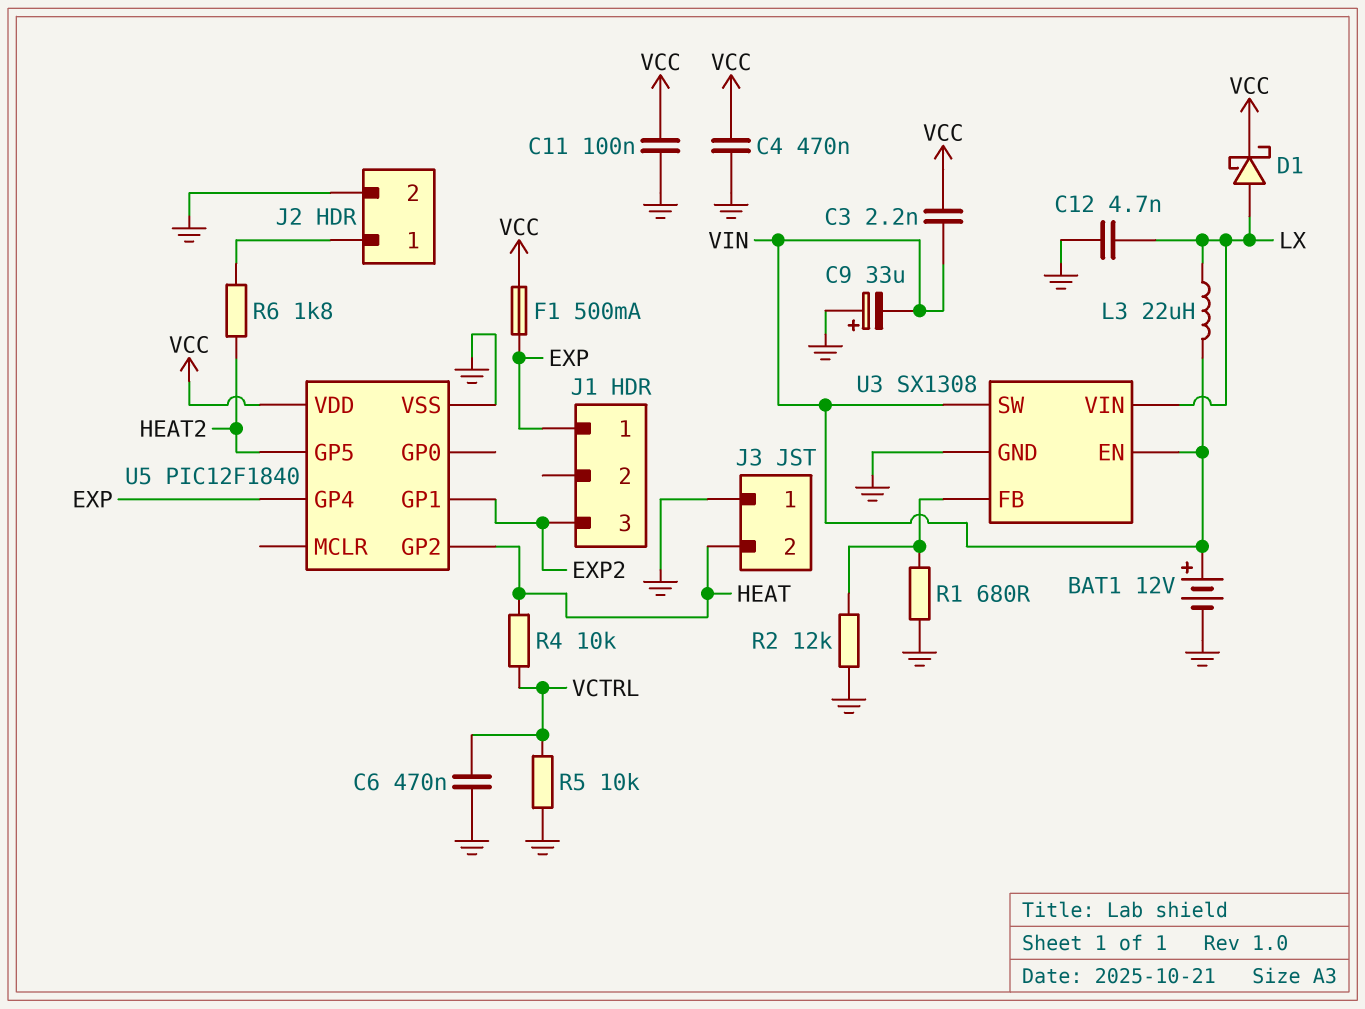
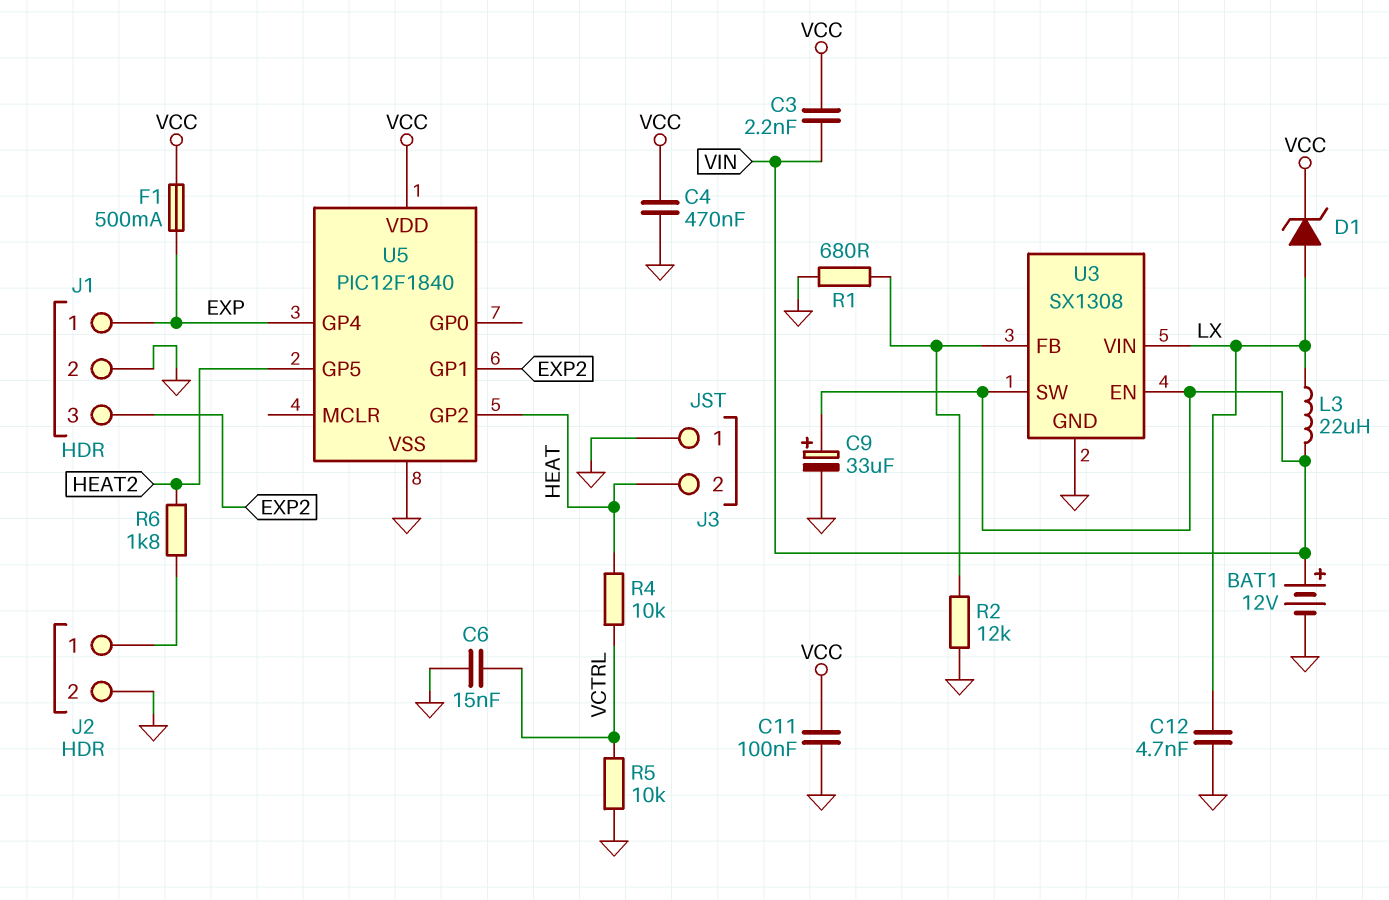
C6: 470nF (GND, VCTRL) -> 15nF (GND, VCTRL)
C9: 33uF (plus GND, minus VIN) -> 33uF (plus VIN, minus GND)
D1: schottky (A LX, K VCC) -> zener (A LX, K VCC)
J1 pin 2: none -> GND

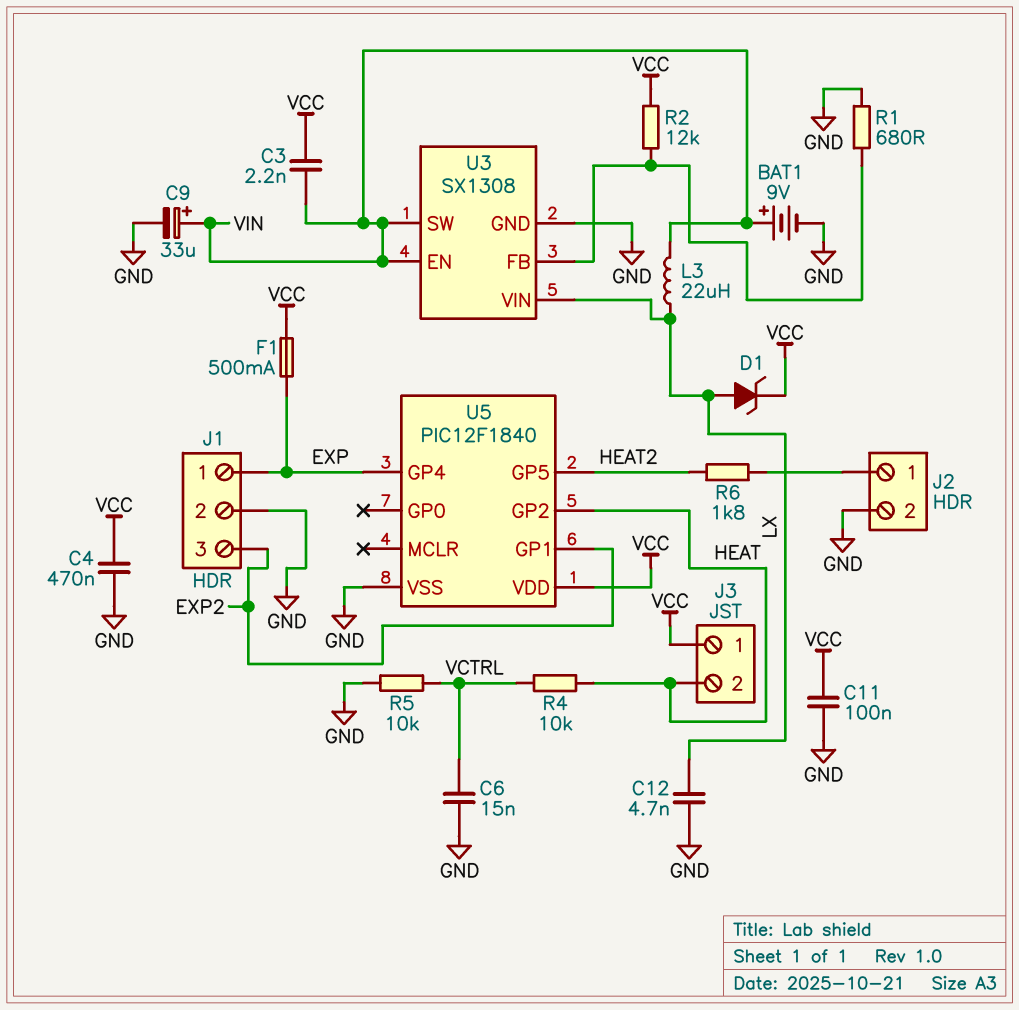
BAT1: 12V (plus VIN, minus GND) -> 9V (plus VIN, minus GND)
J3 pin 1: GND -> VCC
R2: 12k (GND, U3/FB) -> 12k (U3/FB, VCC)

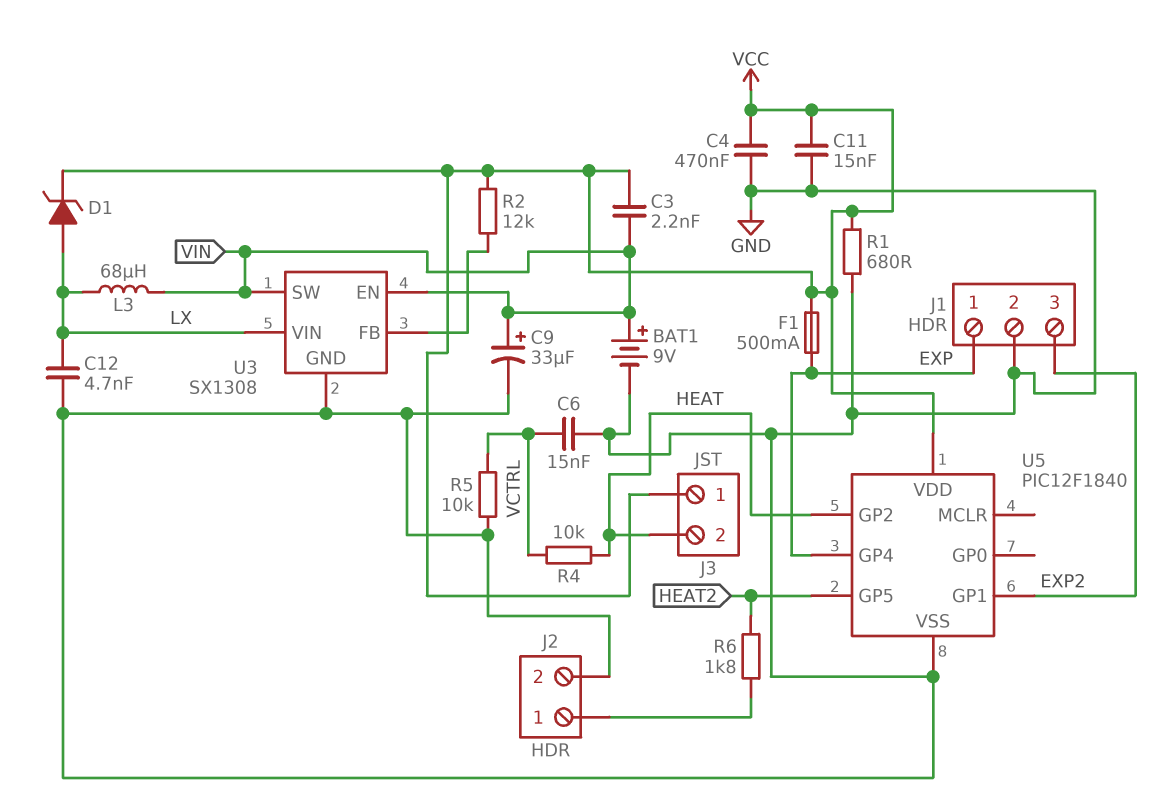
C11: 100nF (GND, VCC) -> 15nF (GND, VCC)
L3: 22uH (LX, VIN) -> 68uH (LX, VIN)
R1: 680 (GND, U3/FB) -> 680 (GND, VCC)

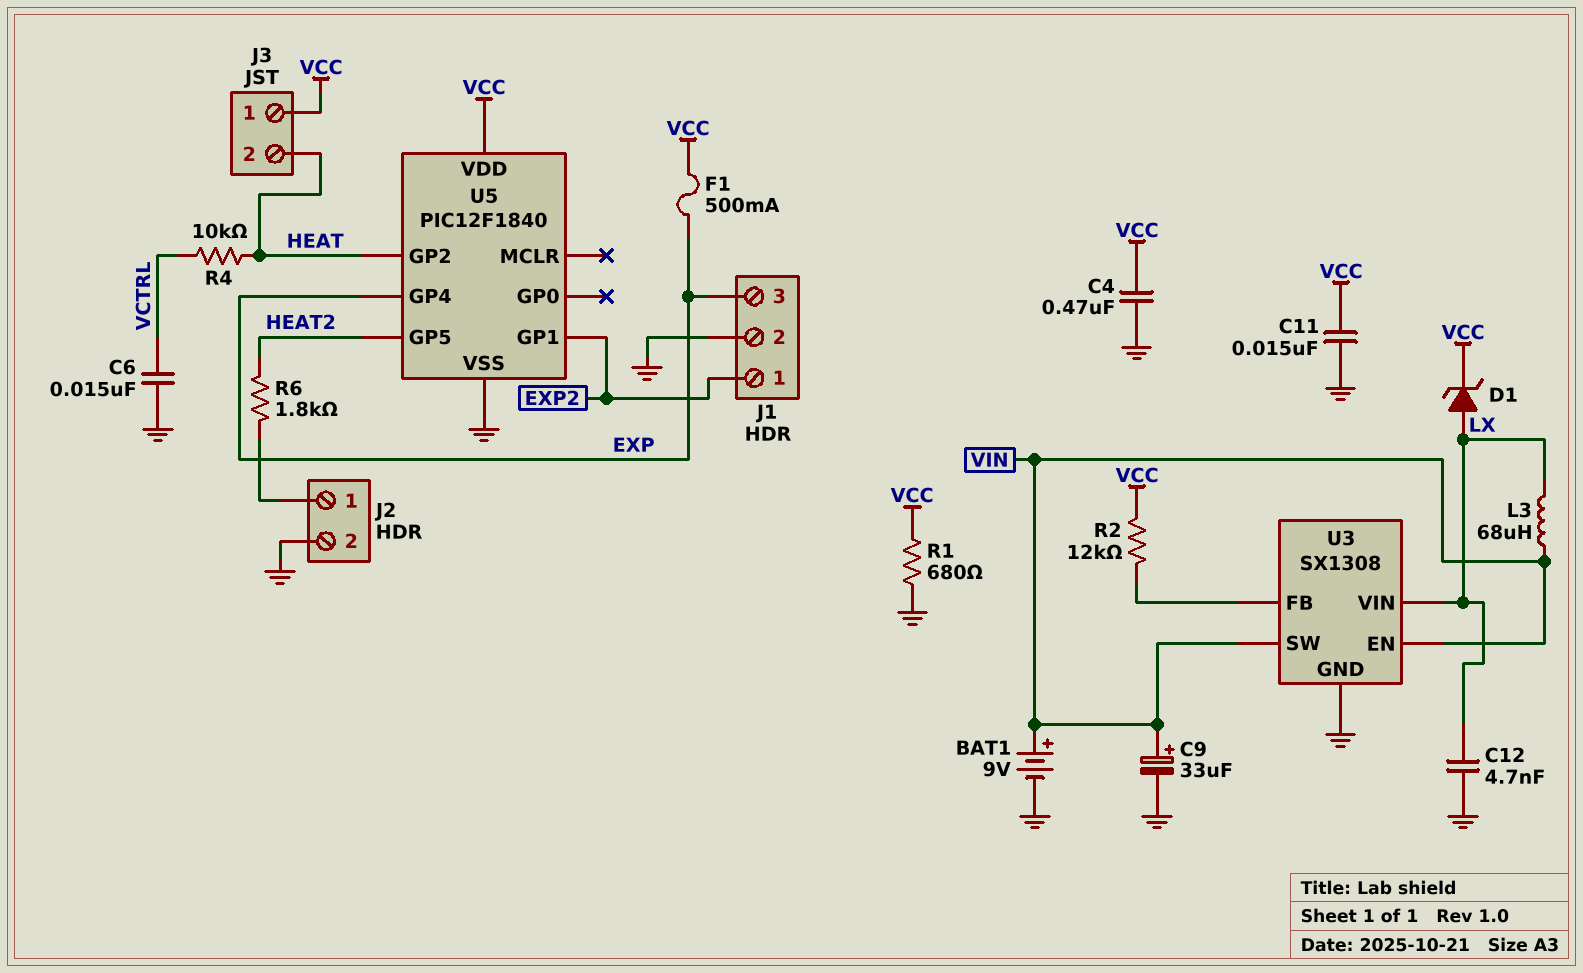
C3: 2.2nF (VCC, VIN) -> none
J1 pin 1: EXP -> EXP2
J1 pin 3: EXP2 -> EXP
R5: 10k (GND, VCTRL) -> none

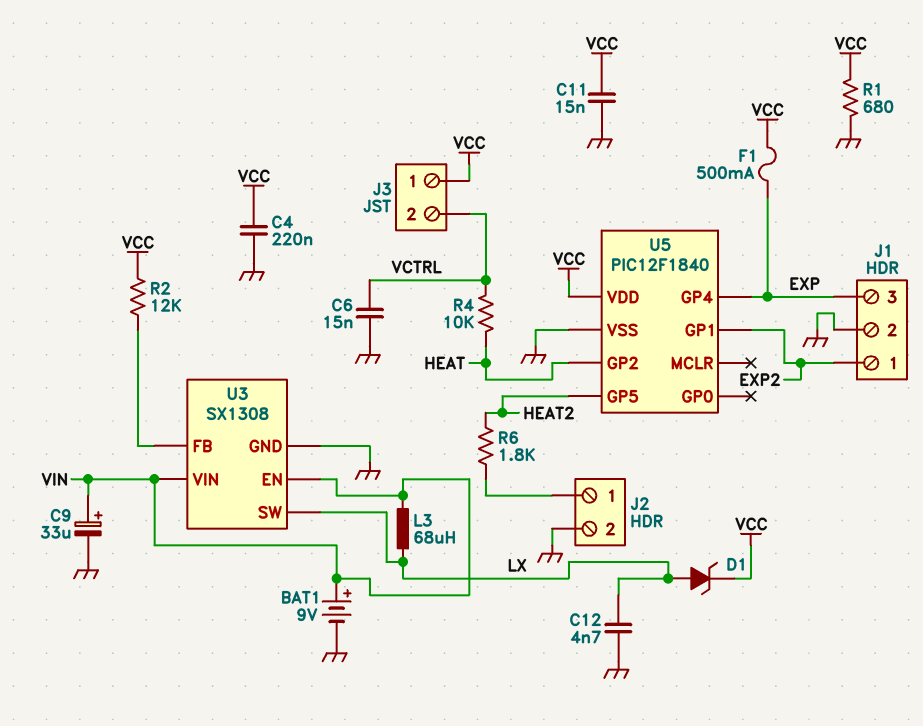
C4: 470nF (GND, VCC) -> 220nF (GND, VCC)
J3 pin 2: HEAT -> VCTRL
U3 pin SW: VIN -> LX
U3 pin VIN: LX -> VIN

